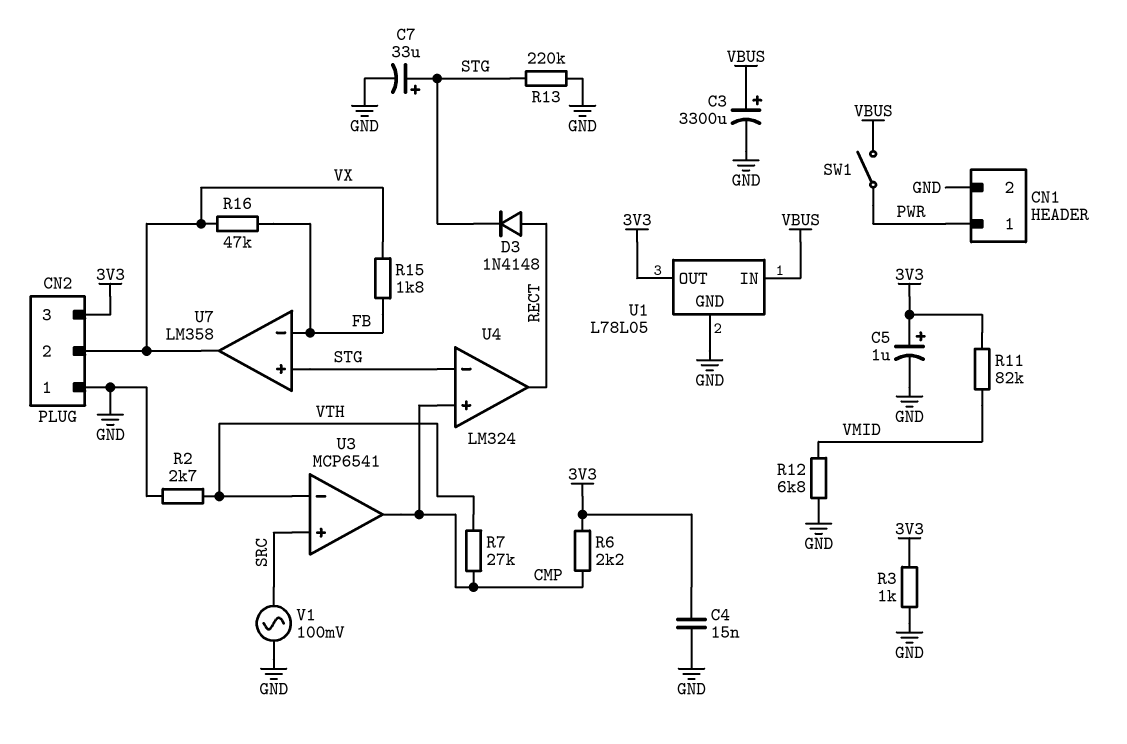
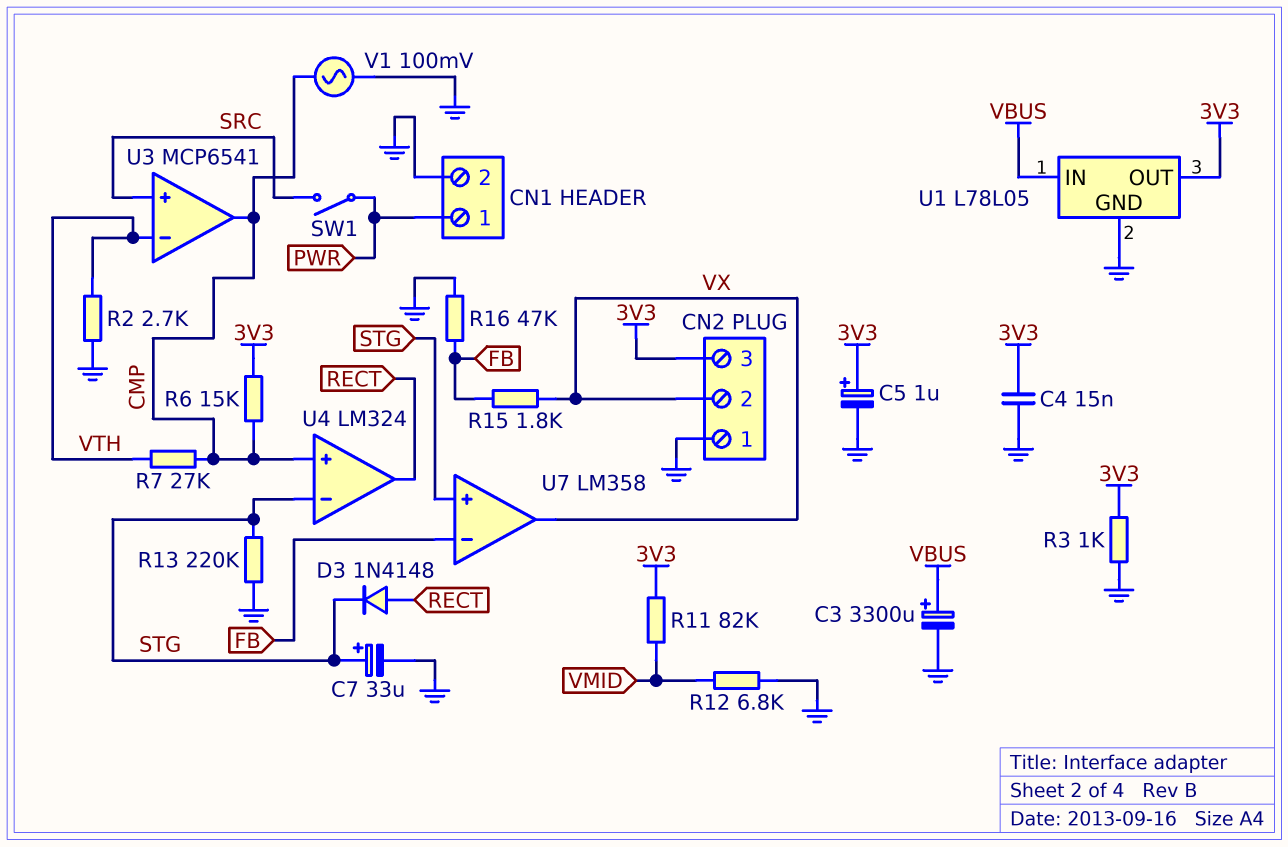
R6: 2.2k (3V3, CMP) -> 15k (3V3, CMP)
R16: 47k (FB, VX) -> 47k (FB, GND)
SW1: switch (PWR, VBUS) -> switch (PWR, SRC)
V1: AC 100mV (GND, SRC) -> AC 100mV (CMP, GND)

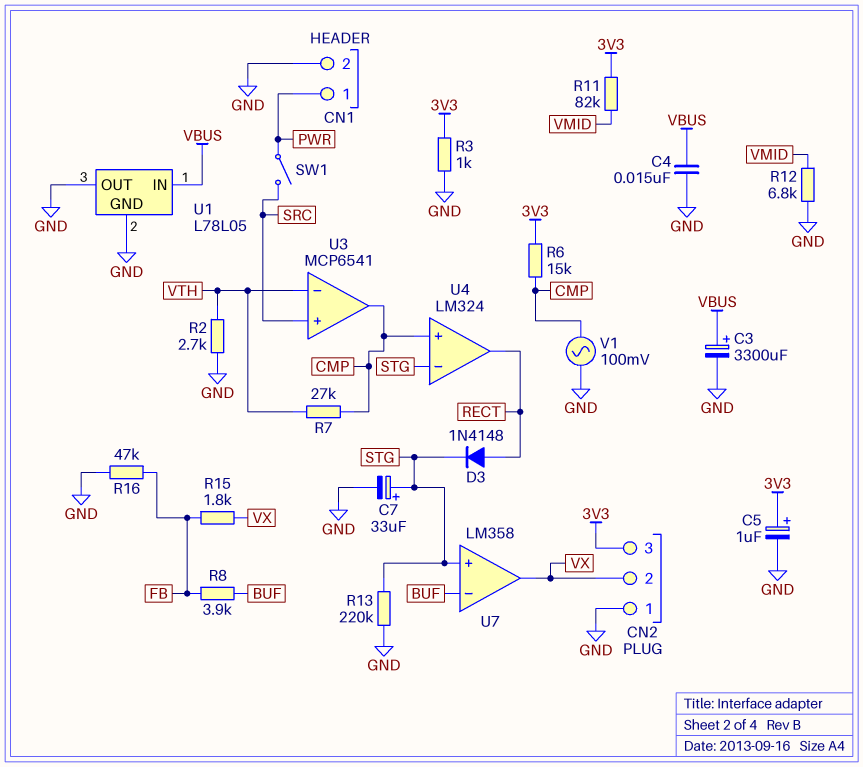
C4: 15nF (3V3, GND) -> 15nF (GND, VBUS)
R8: none -> 3.9k (BUF, FB)
U1 pin OUT: 3V3 -> GND
U7 pin in-: FB -> BUF

